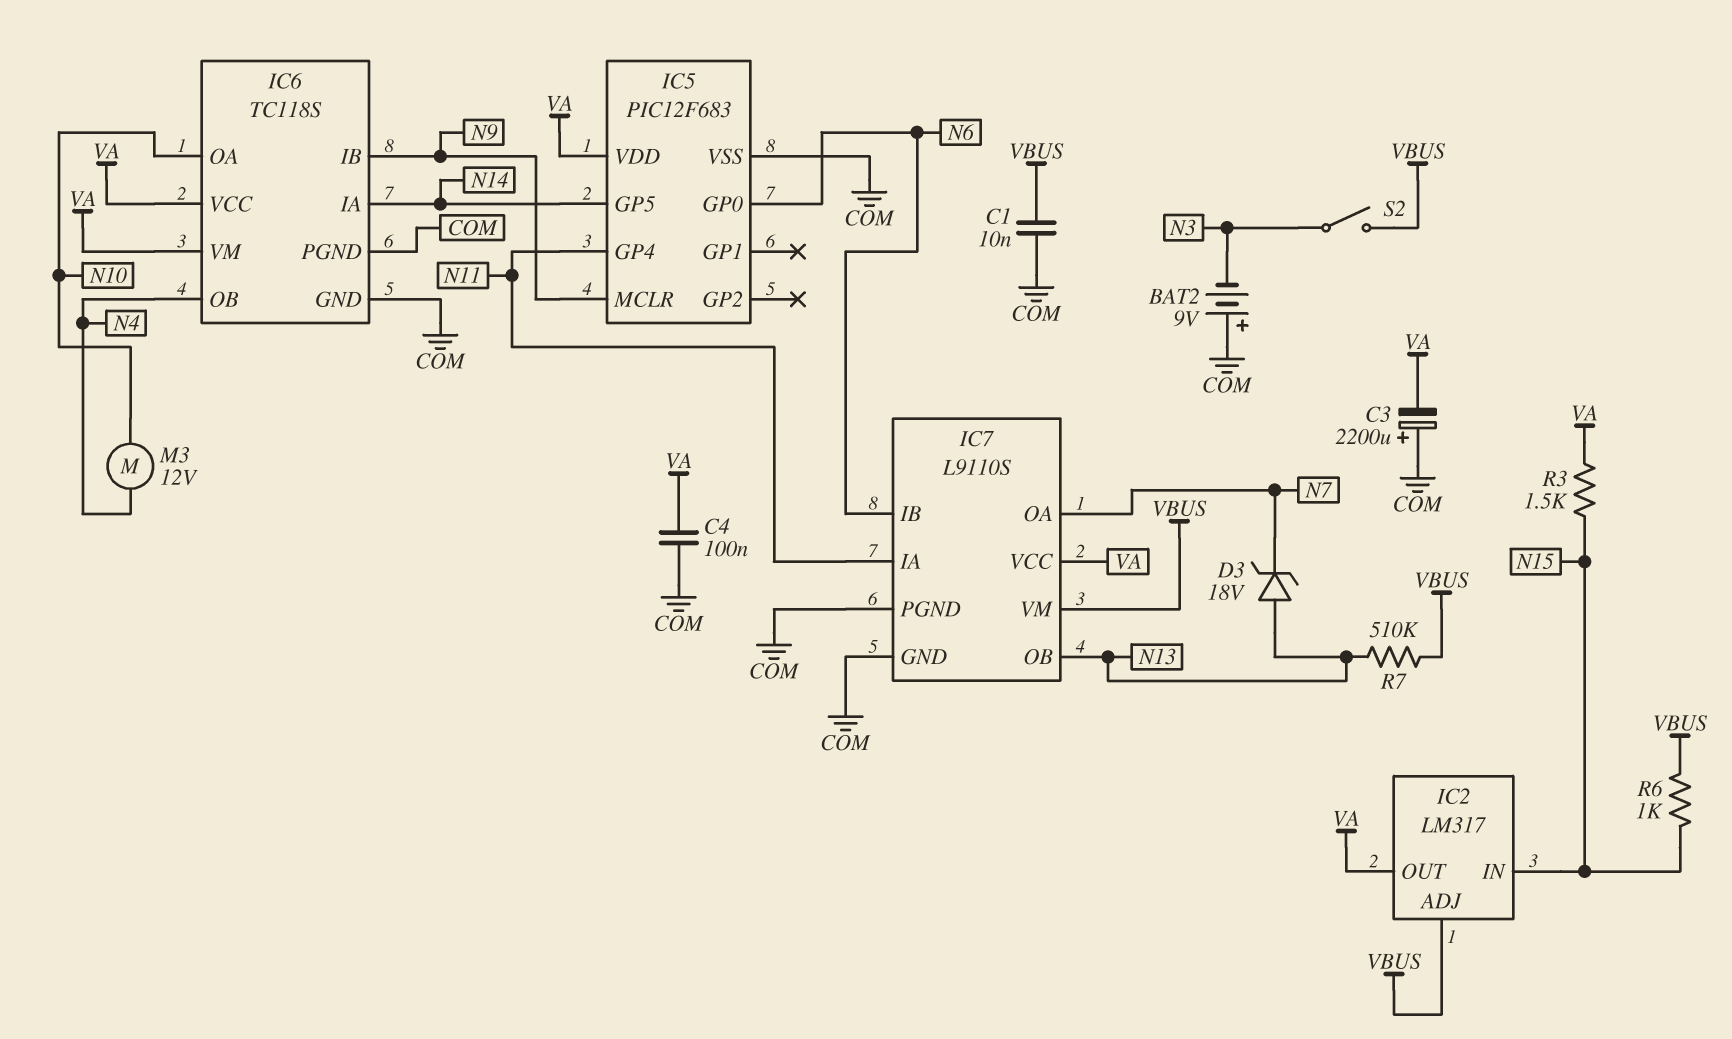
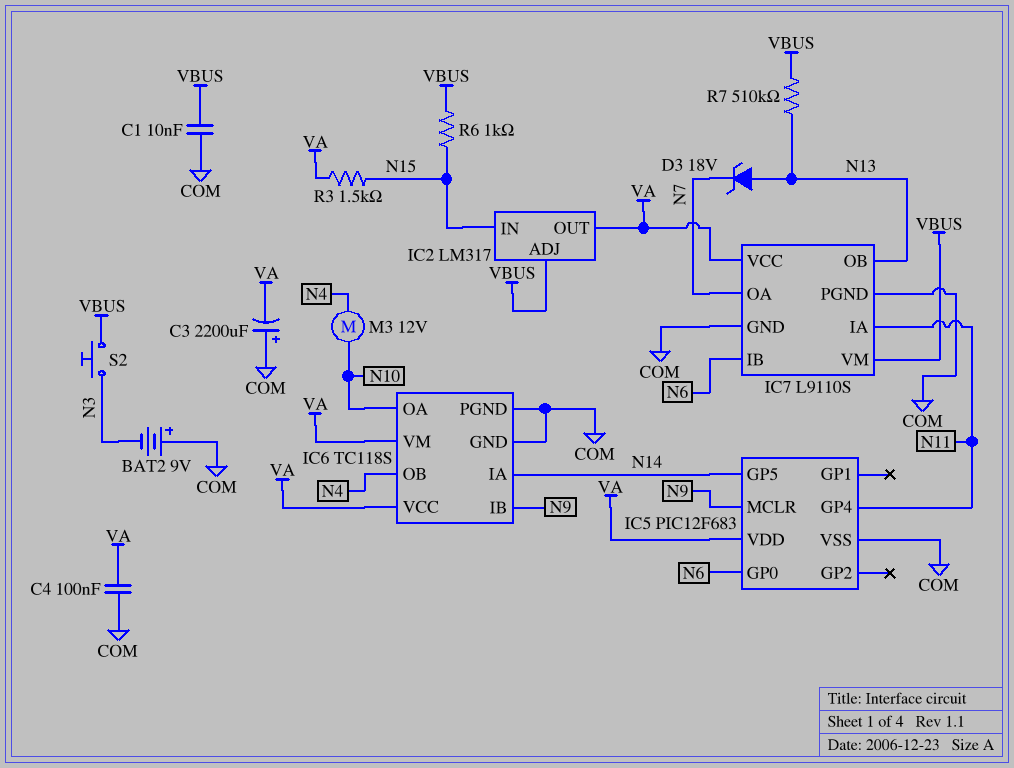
S2: switch (N3, VBUS) -> button (N3, VBUS)

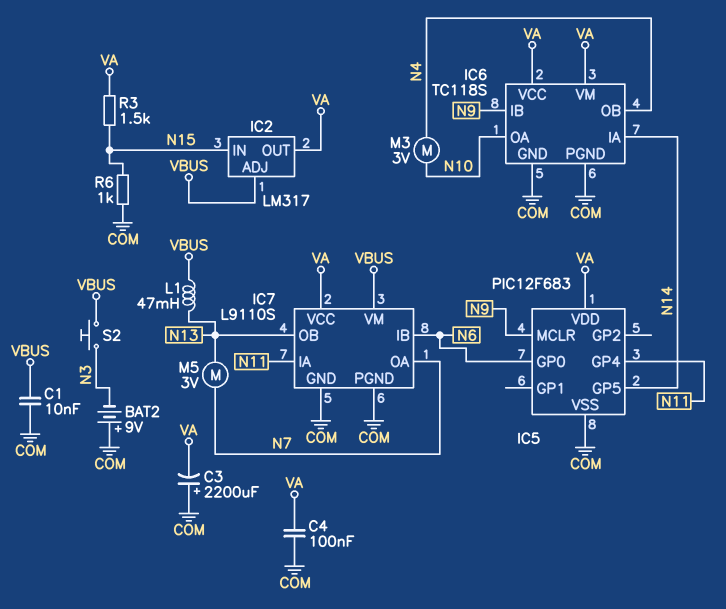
D3: zener 18V (A N13, K N7) -> none
L1: none -> 47mH (N13, VBUS)
M3: motor 12V (N4, N10) -> motor 3V (N4, N10)
M5: none -> motor 3V (N7, N13)
R6: 1k (N15, VBUS) -> 1k (COM, N15)
R7: 510k (N13, VBUS) -> none

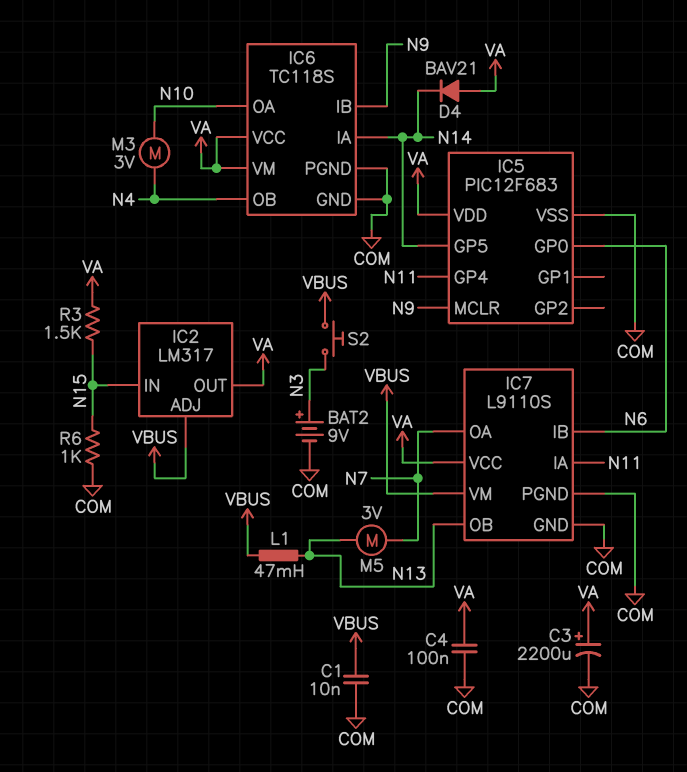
BAT2: 9V (plus COM, minus N3) -> 9V (plus N3, minus COM)
C3: 2200uF (plus COM, minus VA) -> 2200uF (plus VA, minus COM)
D4: none -> diode BAV21 (A VA, K N14)

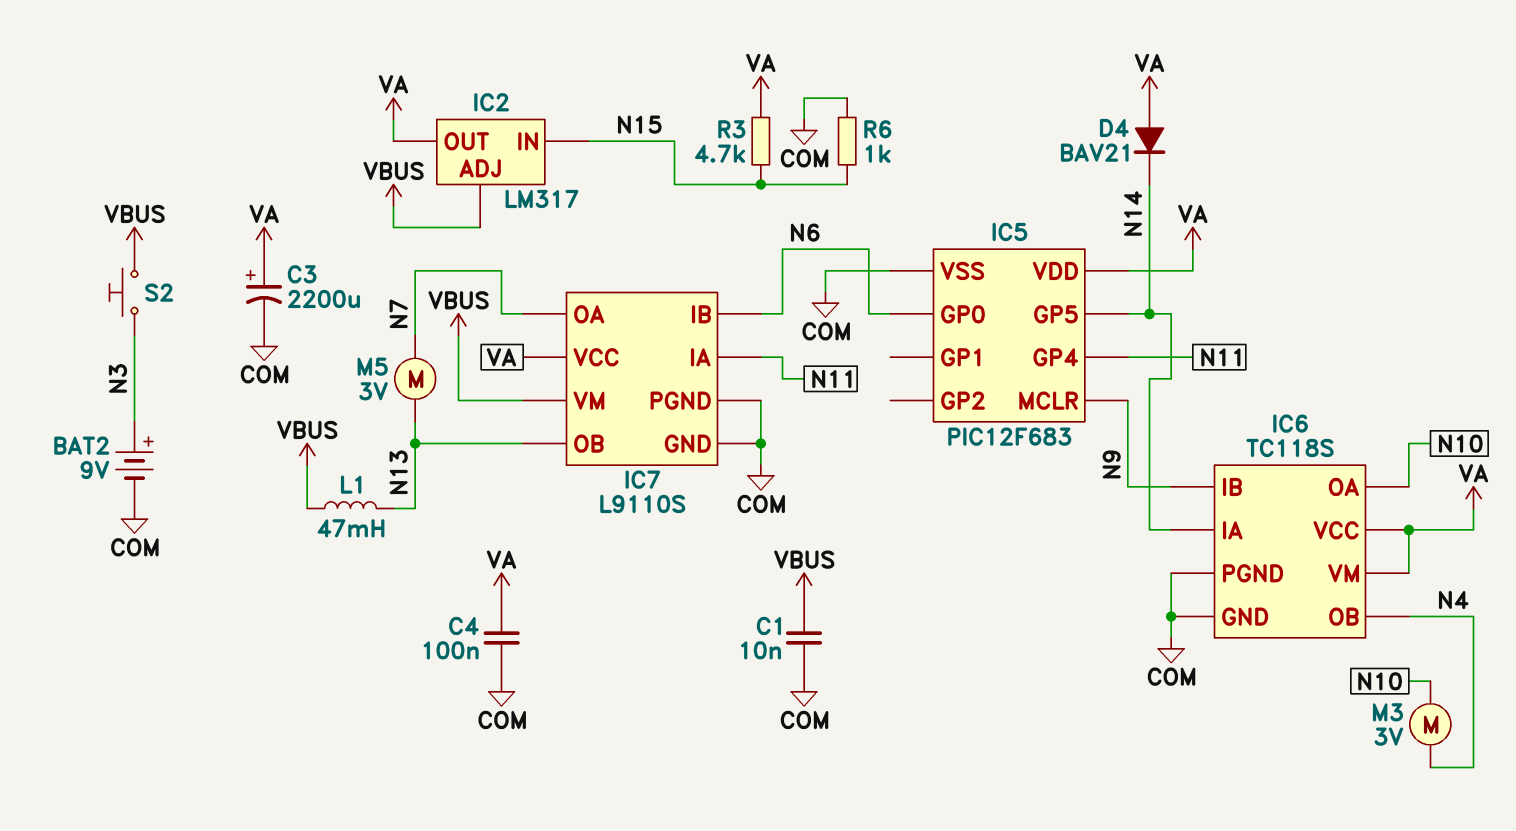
R3: 1.5k (N15, VA) -> 4.7k (N15, VA)

